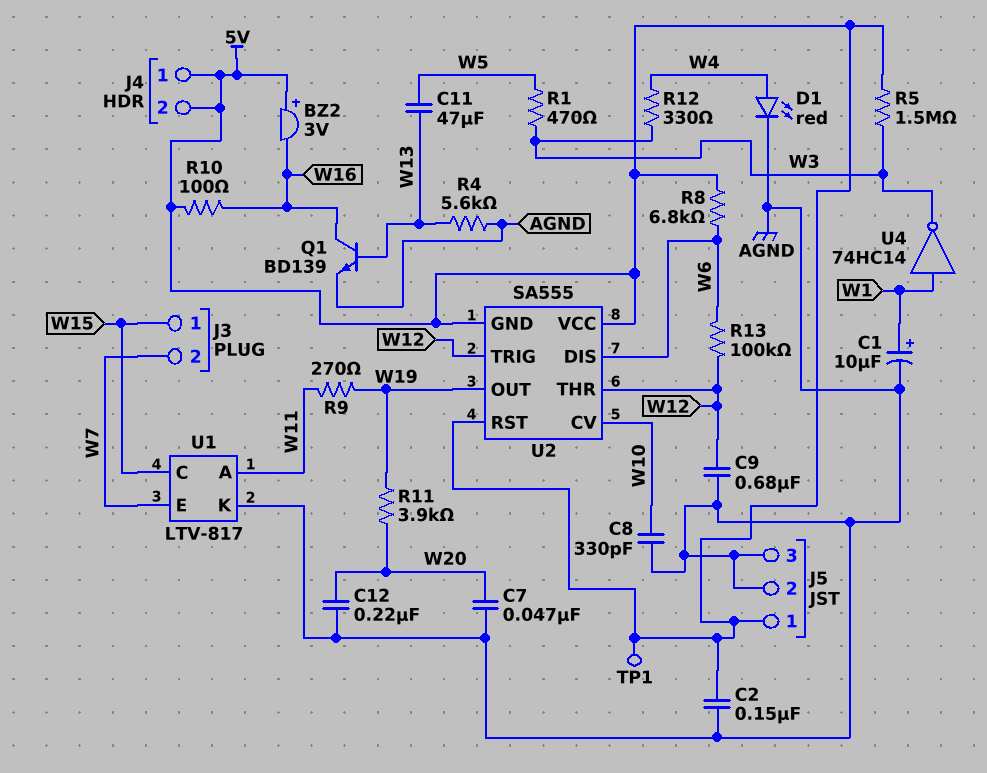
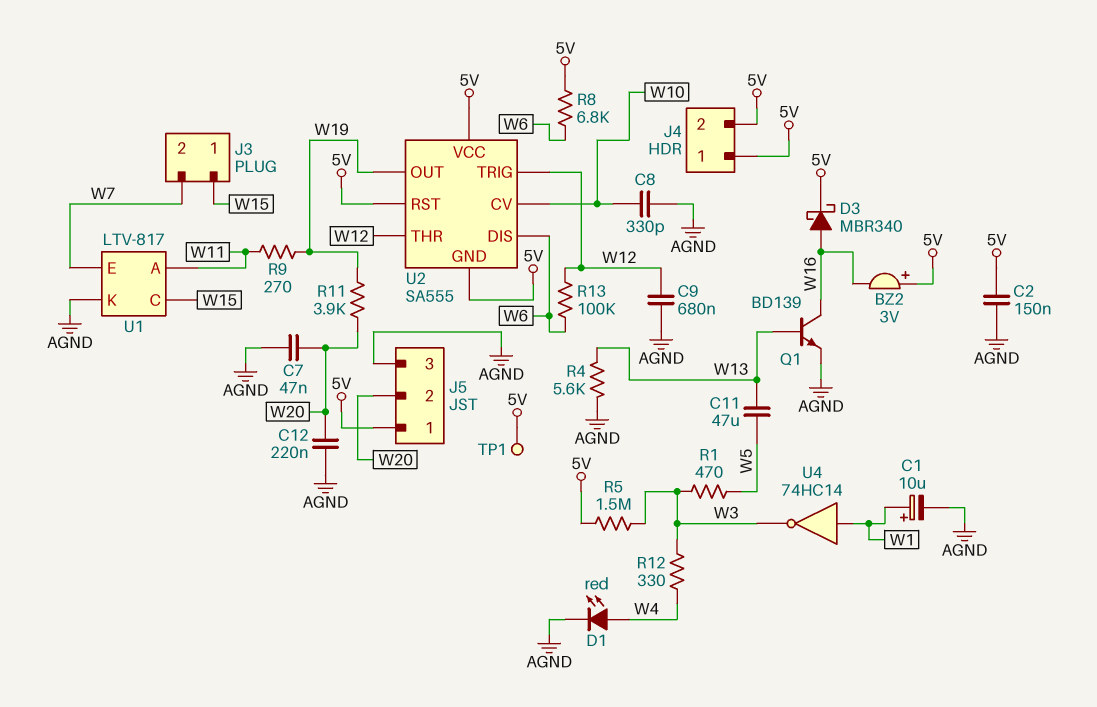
D3: none -> schottky MBR340 (A W16, K 5V)
J5 pin 2: AGND -> W20
R10: 100 (5V, W16) -> none

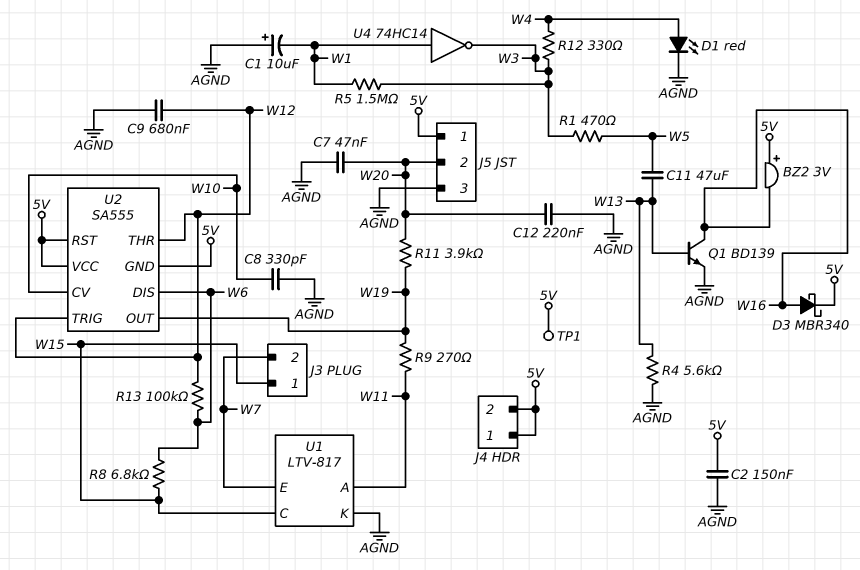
C1: 10uF (plus W1, minus AGND) -> 10uF (plus AGND, minus W1)
R5: 1.5M (5V, W3) -> 1.5M (W1, W3)
R8: 6.8k (5V, W6) -> 6.8k (W6, W15)

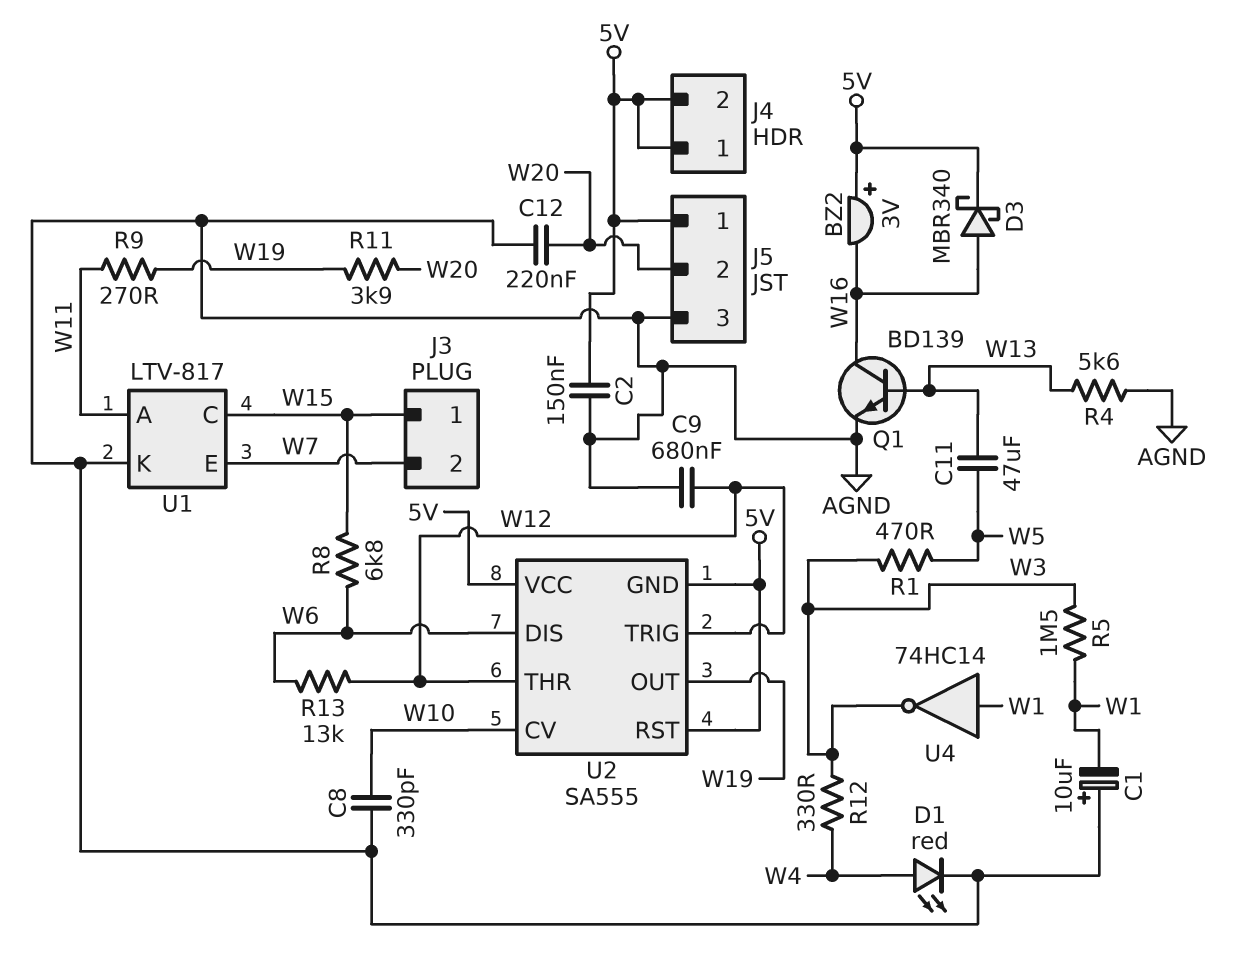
C7: 47nF (AGND, W20) -> none
R13: 100k (W6, W12) -> 13k (W6, W12)
TP1: test point (5V) -> none

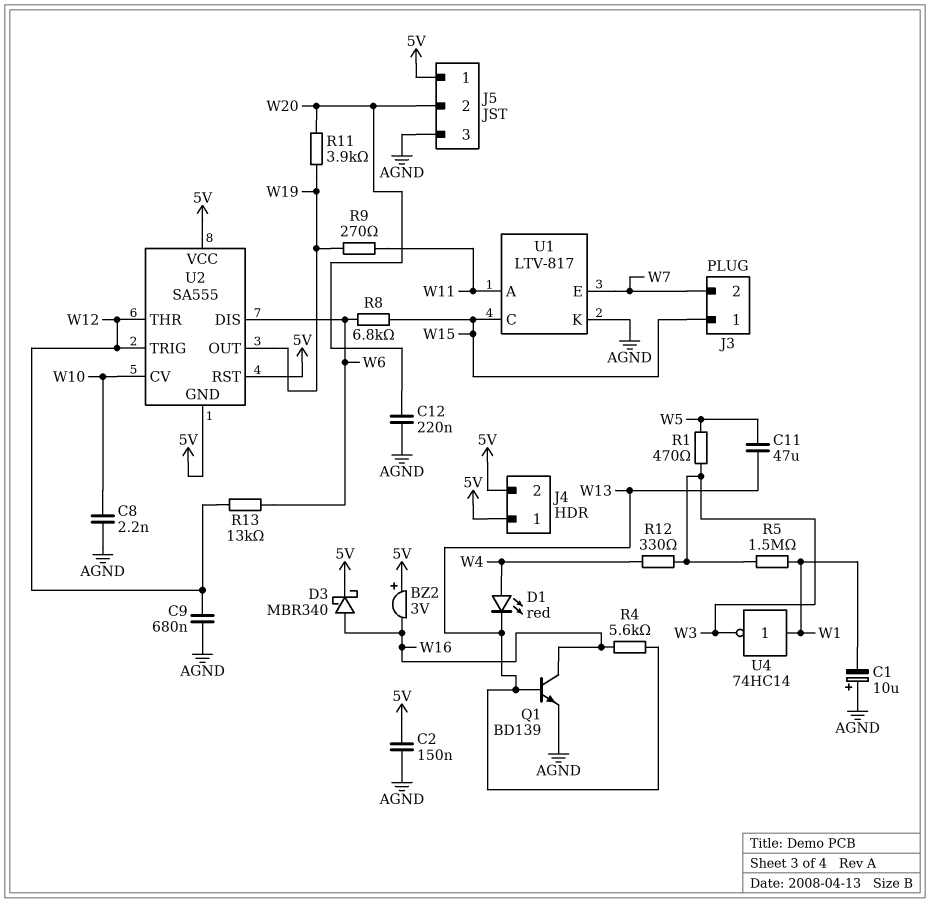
C8: 330pF (AGND, W10) -> 2.2nF (AGND, W10)
D1: LED red (A W4, K AGND) -> LED red (A W4, K W13)
R4: 5.6k (AGND, W13) -> 5.6k (W13, W16)

